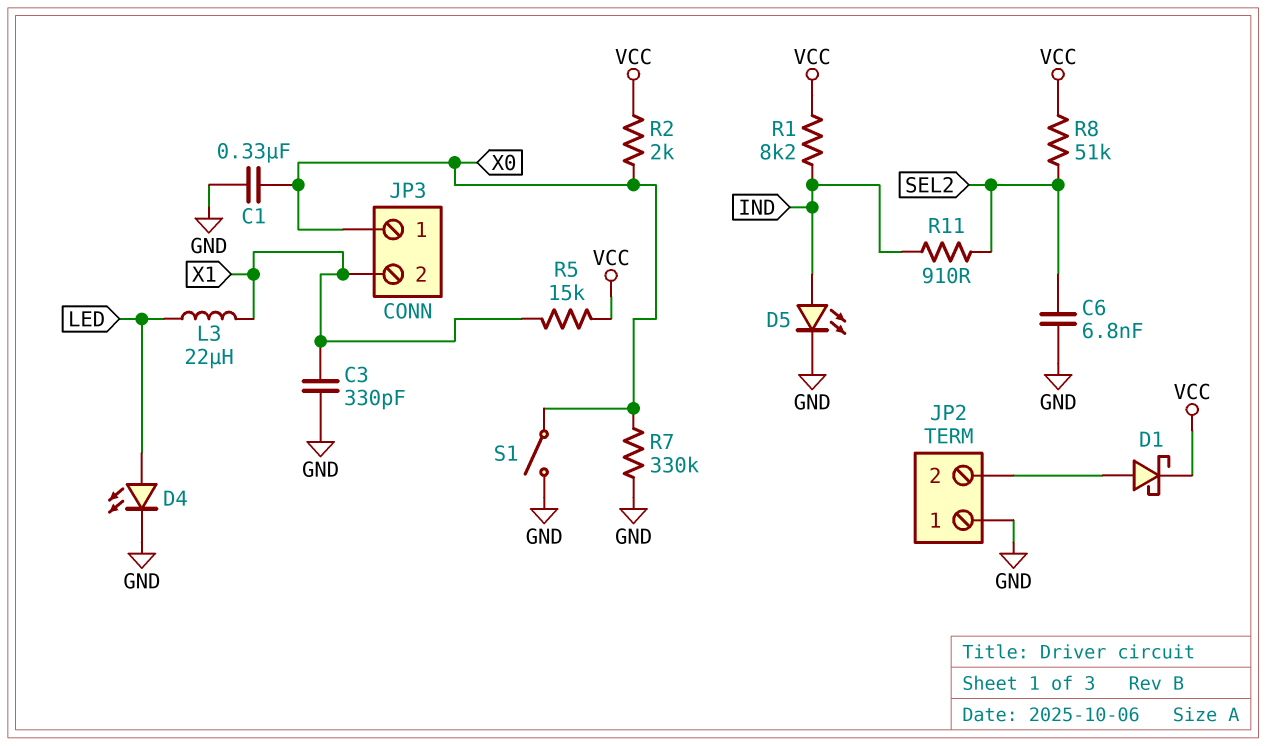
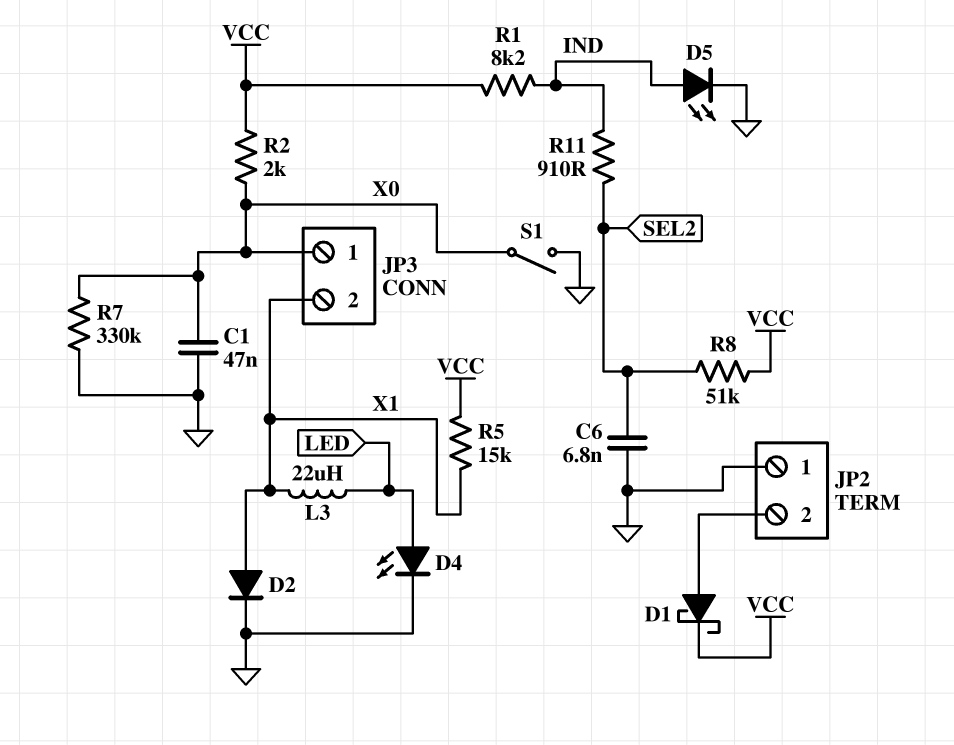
C1: 330nF (GND, X0) -> 47nF (GND, X0)
C3: 330pF (GND, X1) -> none
D2: none -> diode (A X1, K GND)

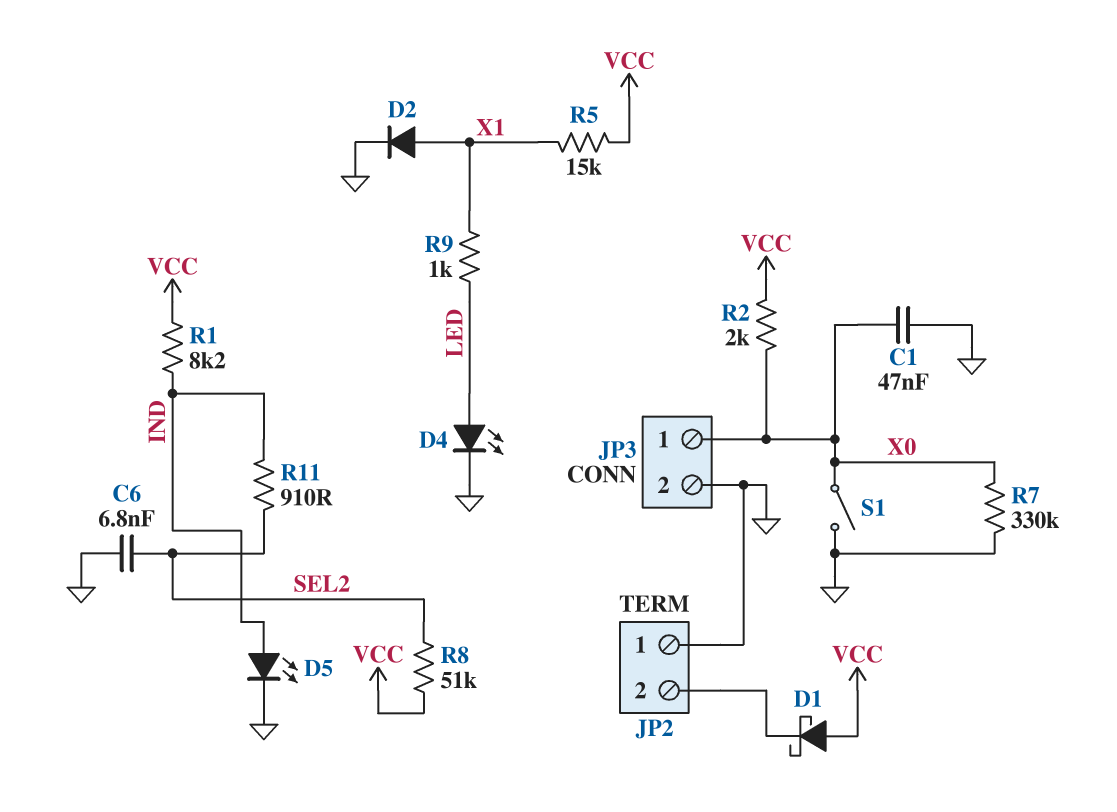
D1: schottky (A JP2/2, K VCC) -> schottky (A VCC, K JP2/2)
JP3 pin 2: X1 -> GND
L3: 22uH (LED, X1) -> none
R9: none -> 1k (LED, X1)

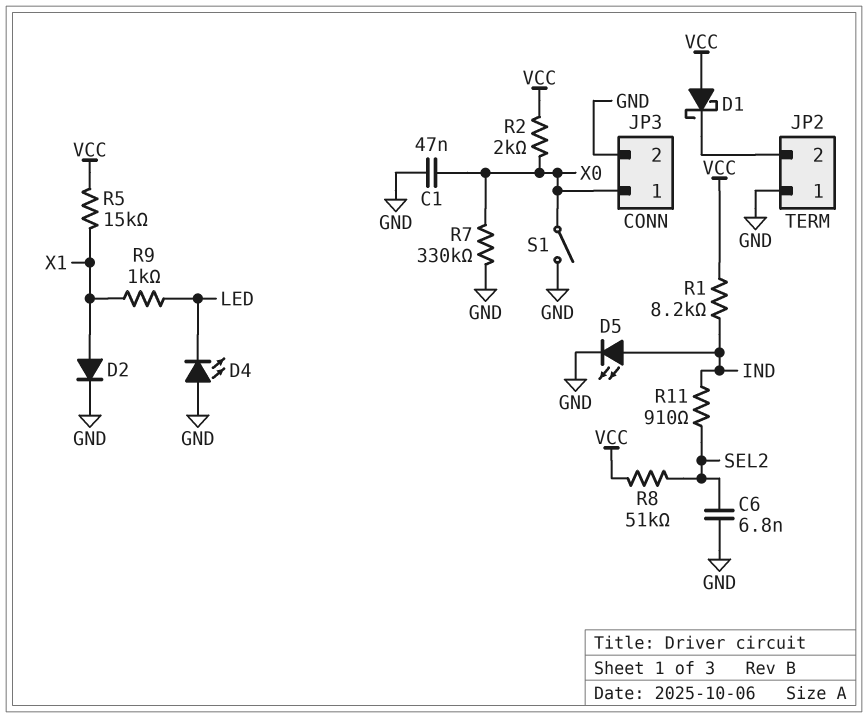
D4: LED (A LED, K GND) -> LED (A GND, K LED)

